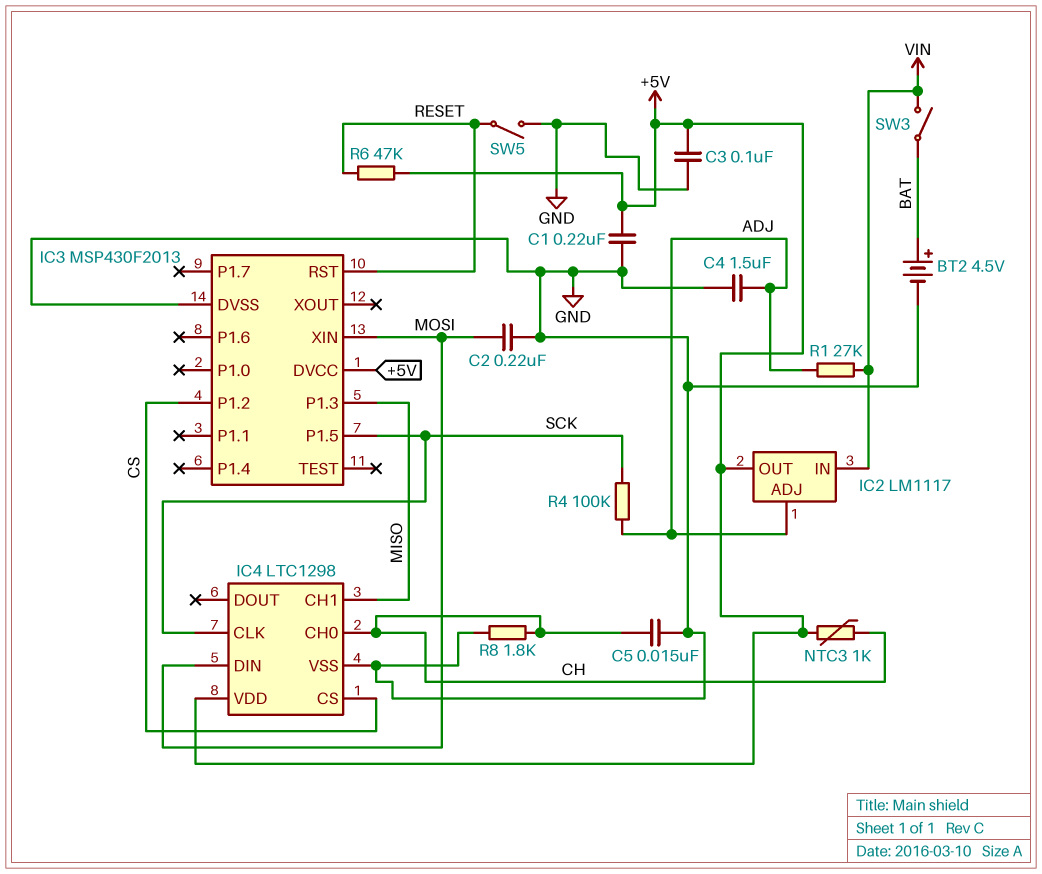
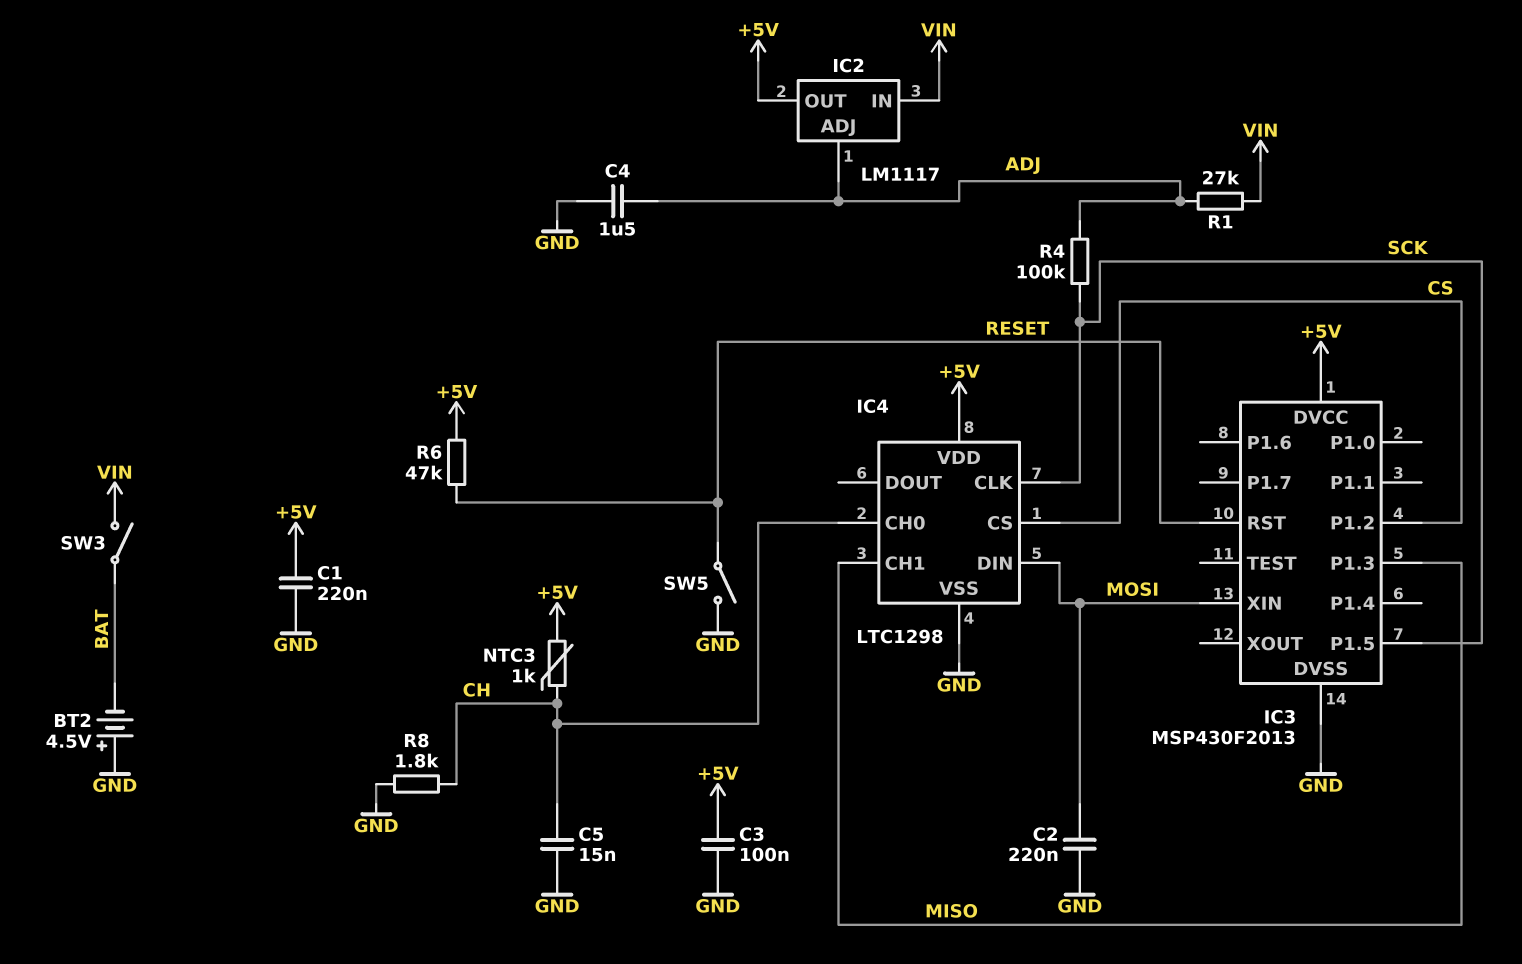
BT2: 4.5V (plus BAT, minus GND) -> 4.5V (plus GND, minus BAT)

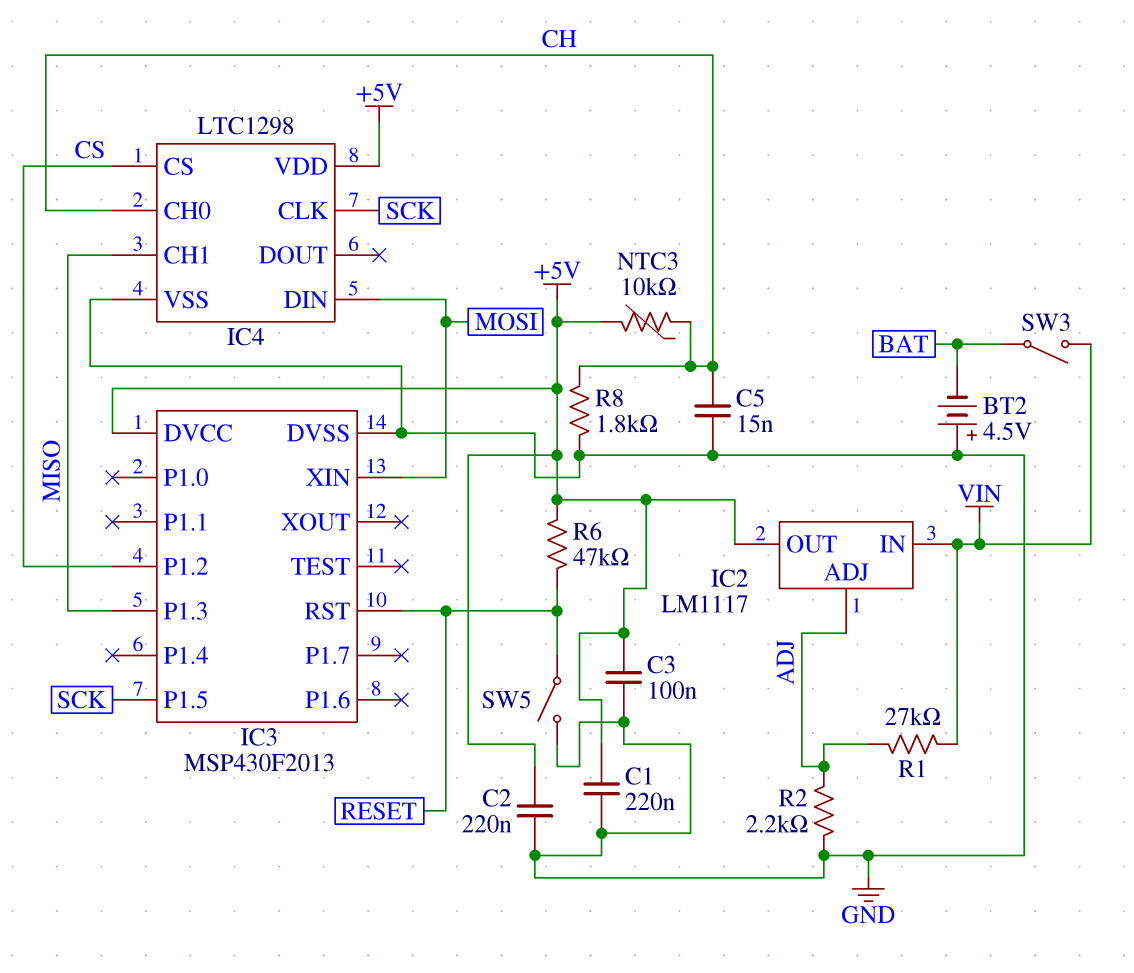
C2: 220nF (GND, MOSI) -> 220nF (+5V, GND)
C4: 1.5uF (ADJ, GND) -> none
NTC3: 1k (+5V, CH) -> 10k (+5V, CH)
R2: none -> 2.2k (ADJ, GND)
R4: 100k (ADJ, SCK) -> none

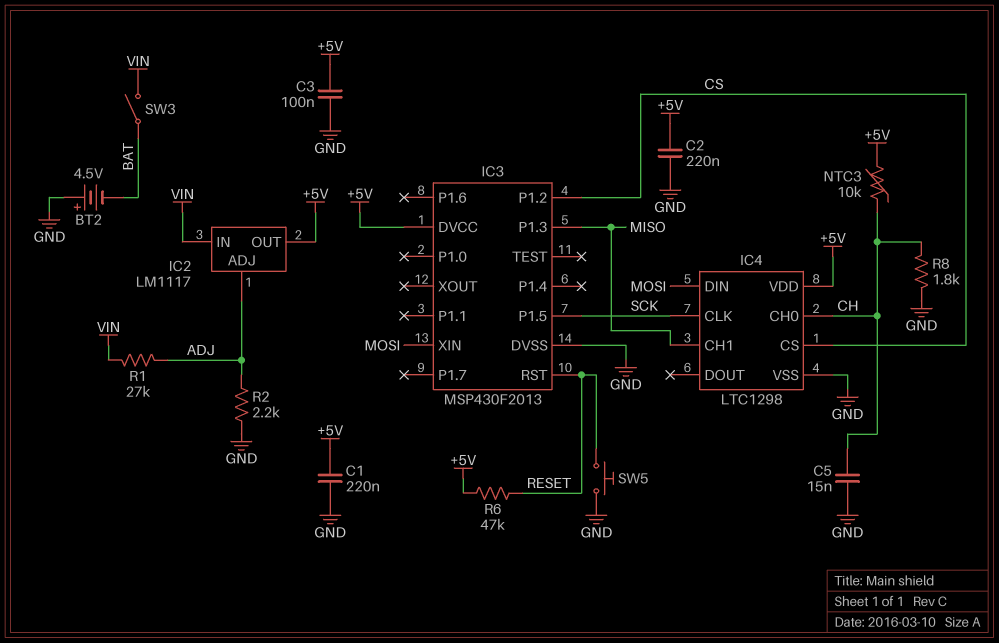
SW5: switch (GND, RESET) -> button (GND, RESET)

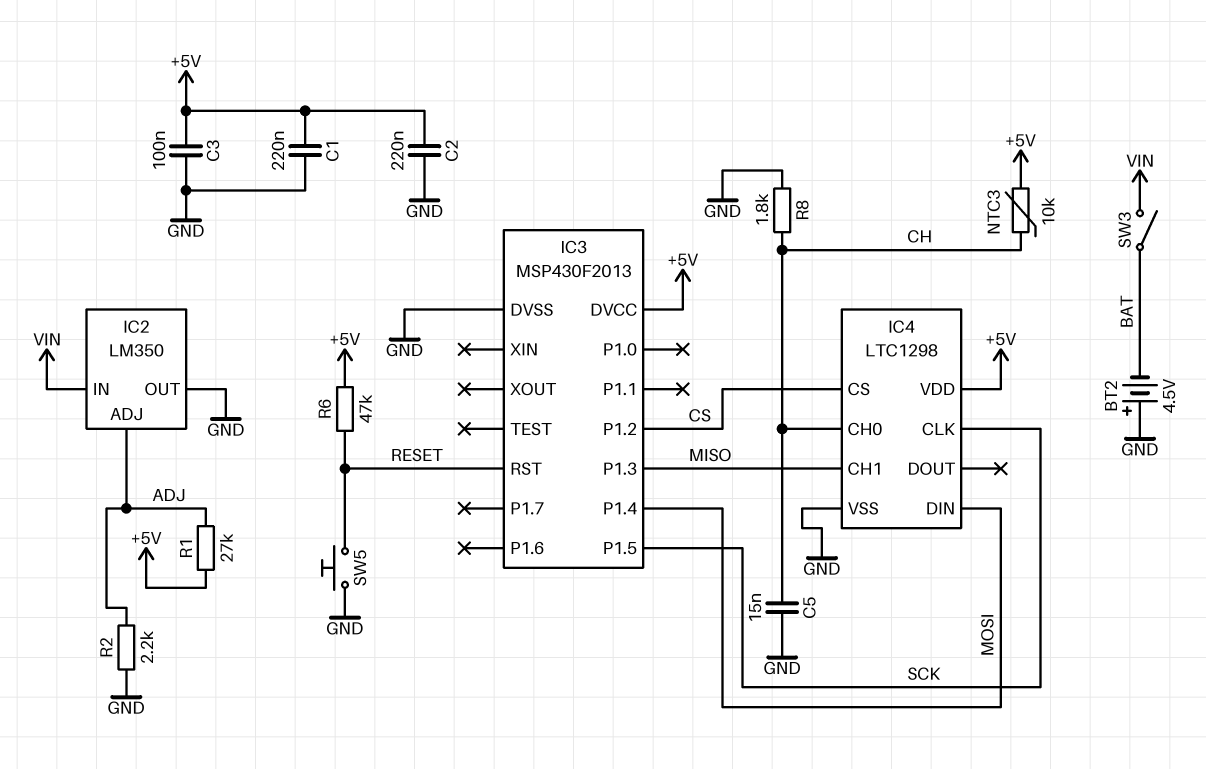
IC2: LM1117 -> LM350
IC2 pin OUT: +5V -> GND
IC3 pin P1.4: none -> MOSI
IC3 pin XIN: MOSI -> none
R1: 27k (ADJ, VIN) -> 27k (+5V, ADJ)

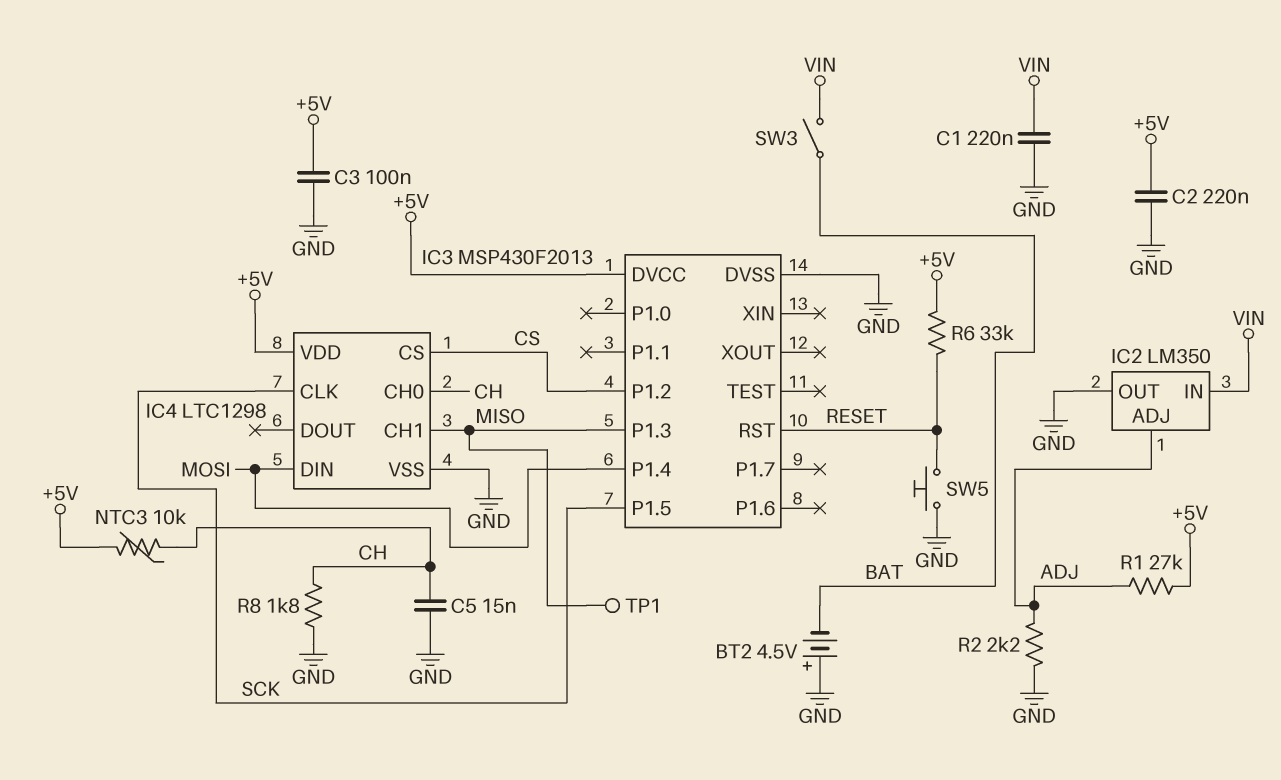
C1: 220nF (+5V, GND) -> 220nF (GND, VIN)
R6: 47k (+5V, RESET) -> 33k (+5V, RESET)
TP1: none -> test point (MISO)

